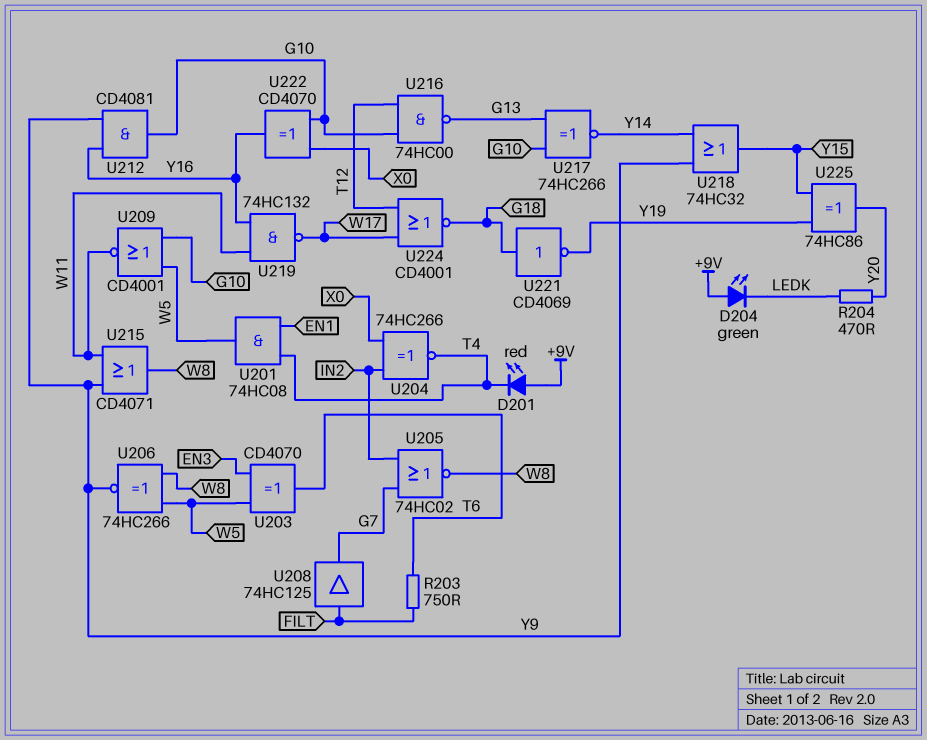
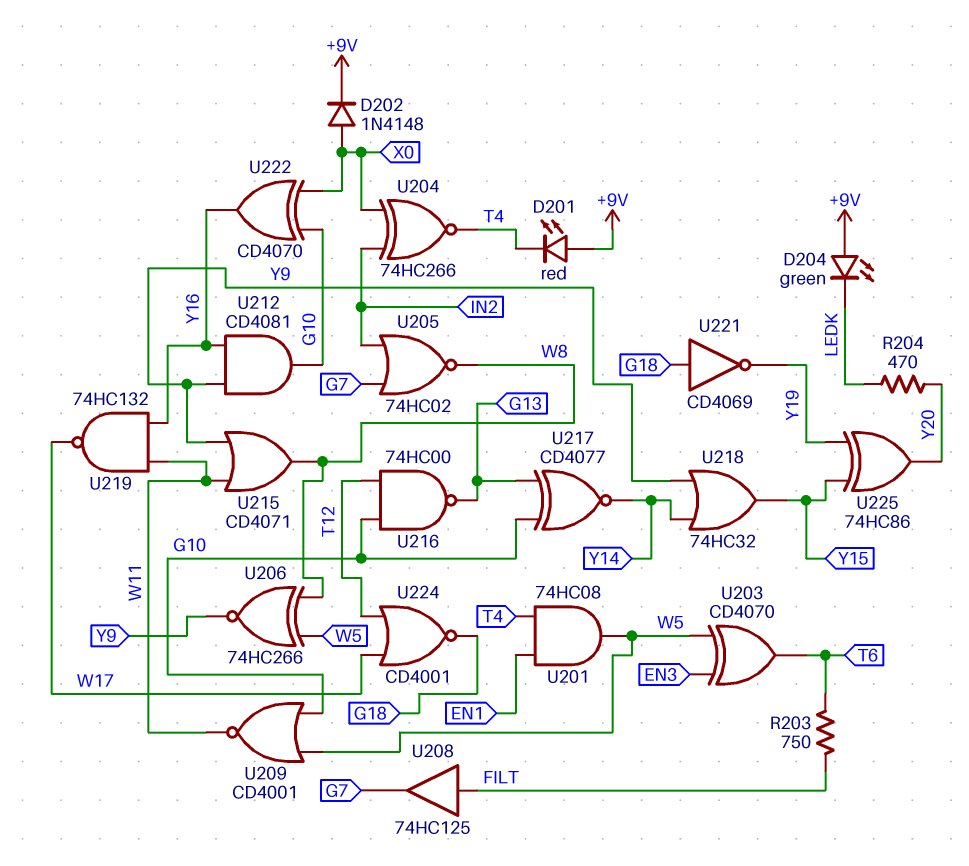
D202: none -> diode 1N4148 (A X0, K +9V)
U217: XNOR 74HC266 (in G10, in G13, out Y14) -> XNOR CD4077 (in G10, in G13, out Y14)

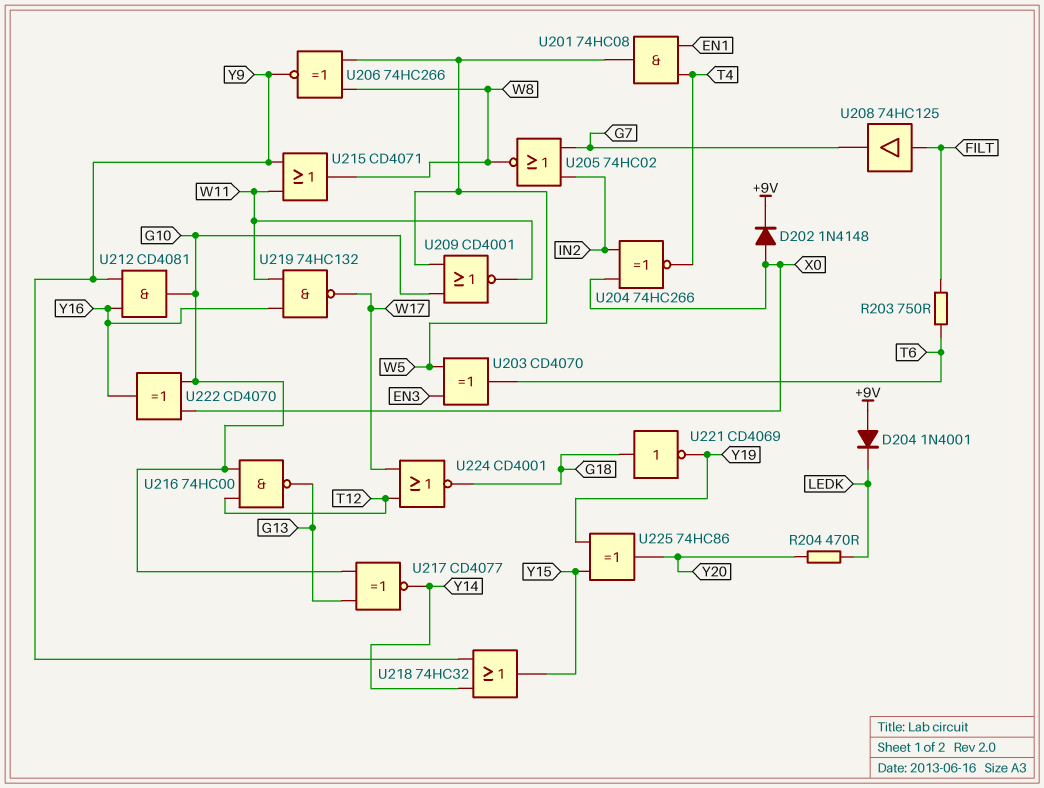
D201: LED red (A +9V, K T4) -> none
D204: LED green (A +9V, K LEDK) -> diode 1N4001 (A +9V, K LEDK)

